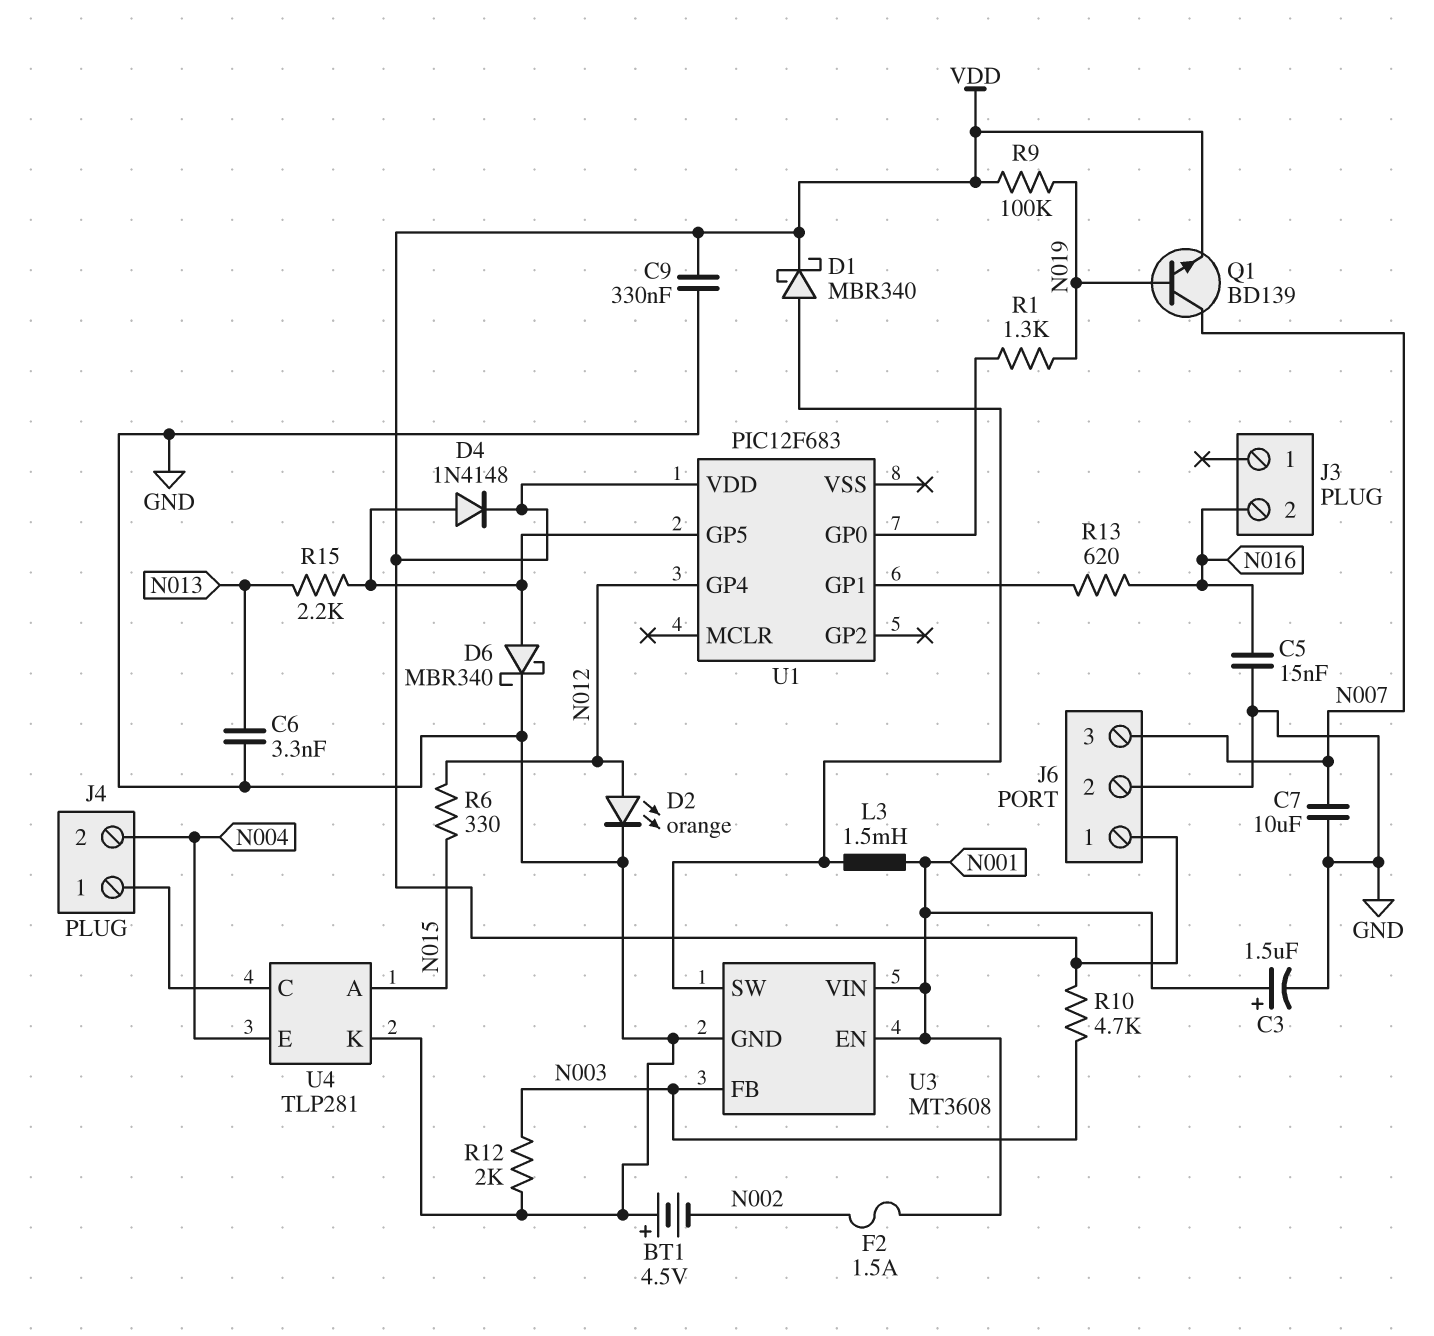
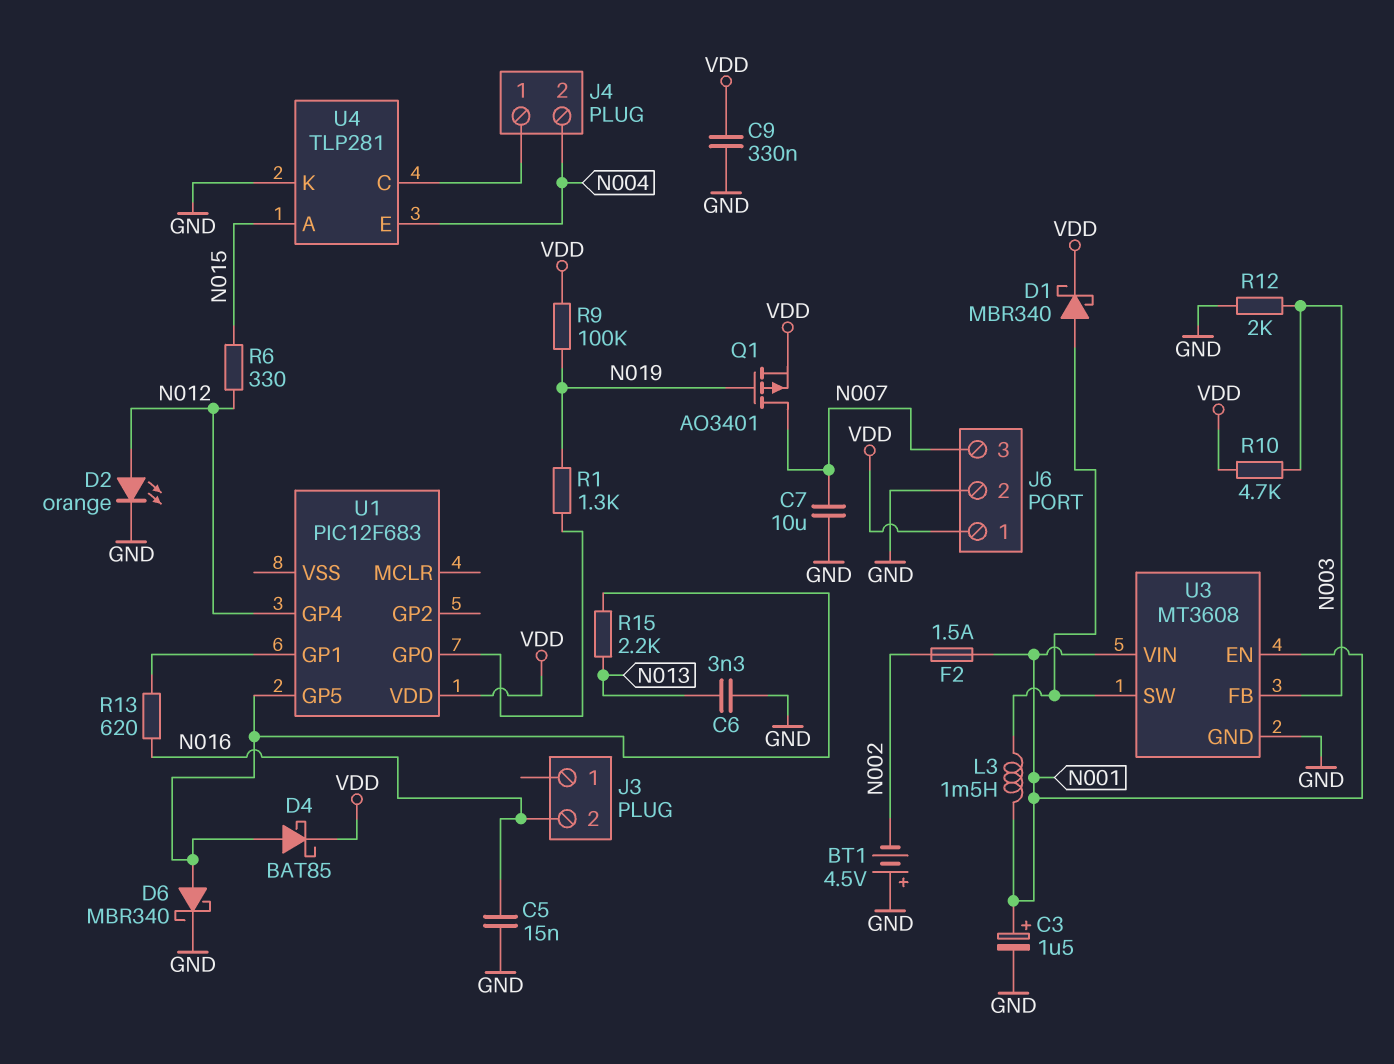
D4: diode 1N4148 (A U1/GP5, K VDD) -> schottky BAT85 (A U1/GP5, K VDD)
Q1: NPN BD139 (B N019, C N007, E VDD) -> PMOS AO3401 (G N019, D N007, S VDD)

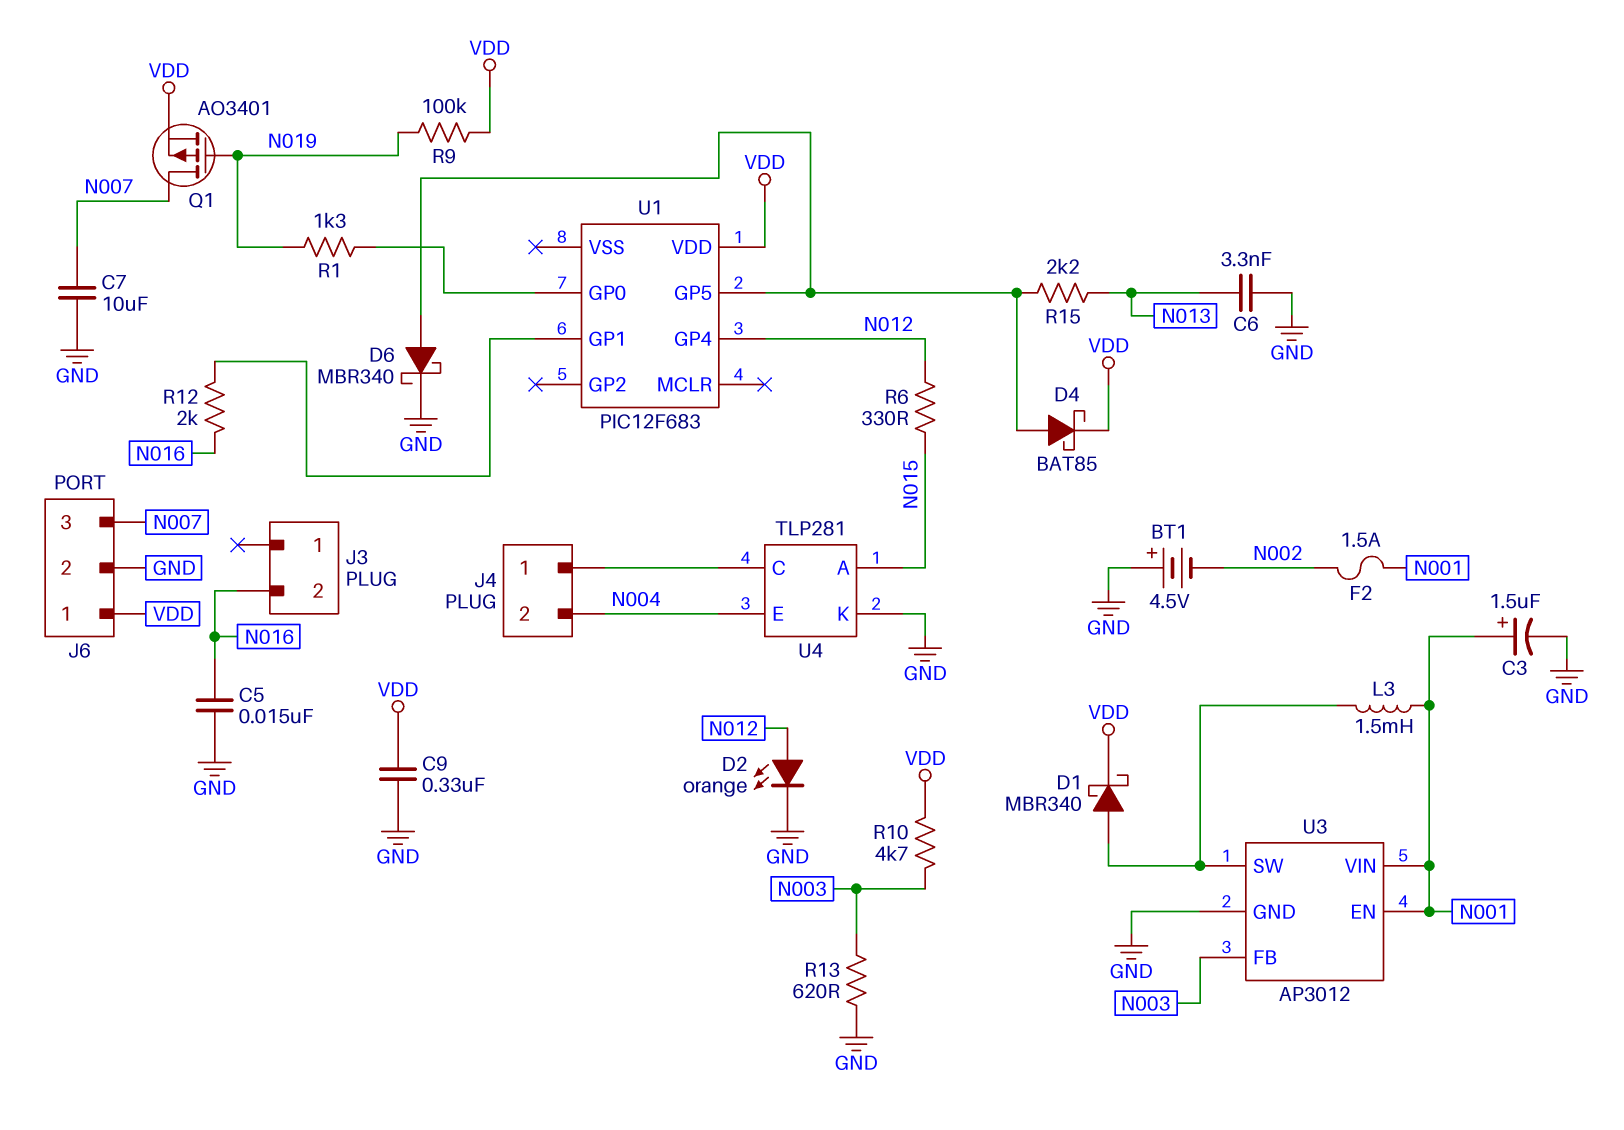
R12: 2k (GND, N003) -> 2k (N016, U1/GP1)
R13: 620 (N016, U1/GP1) -> 620 (GND, N003)
U3: MT3608 -> AP3012

